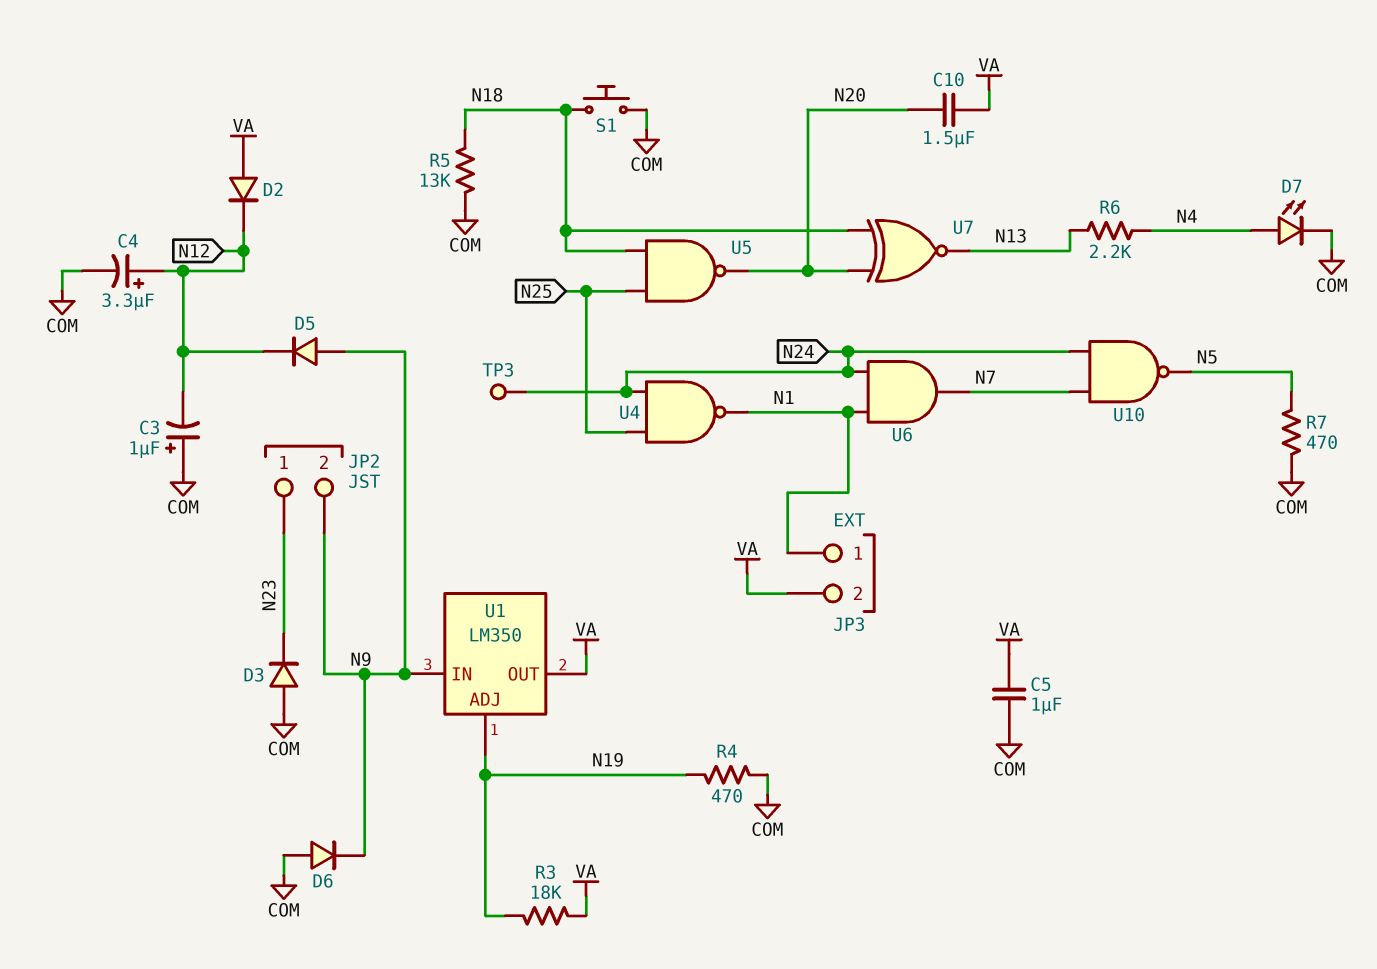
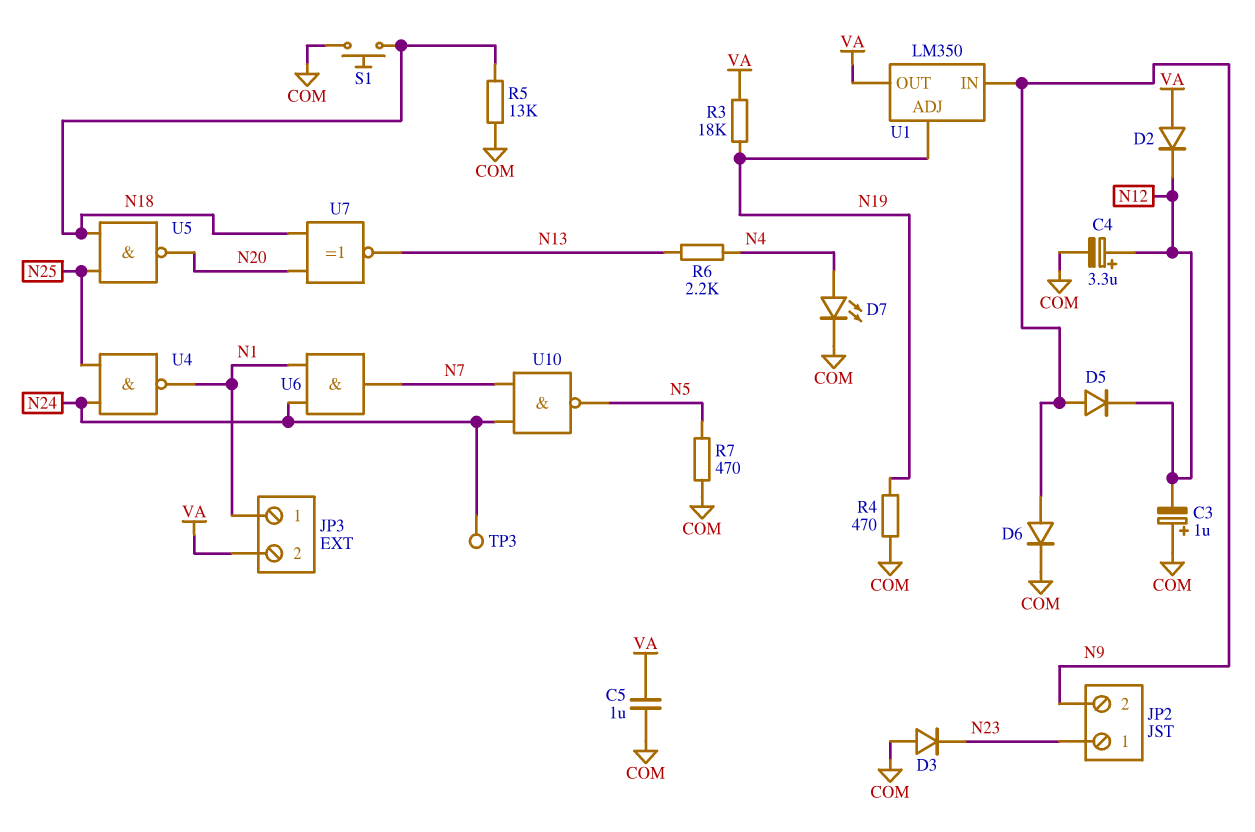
C10: 1.5uF (N20, VA) -> none
D6: diode (A COM, K N9) -> diode (A N9, K COM)

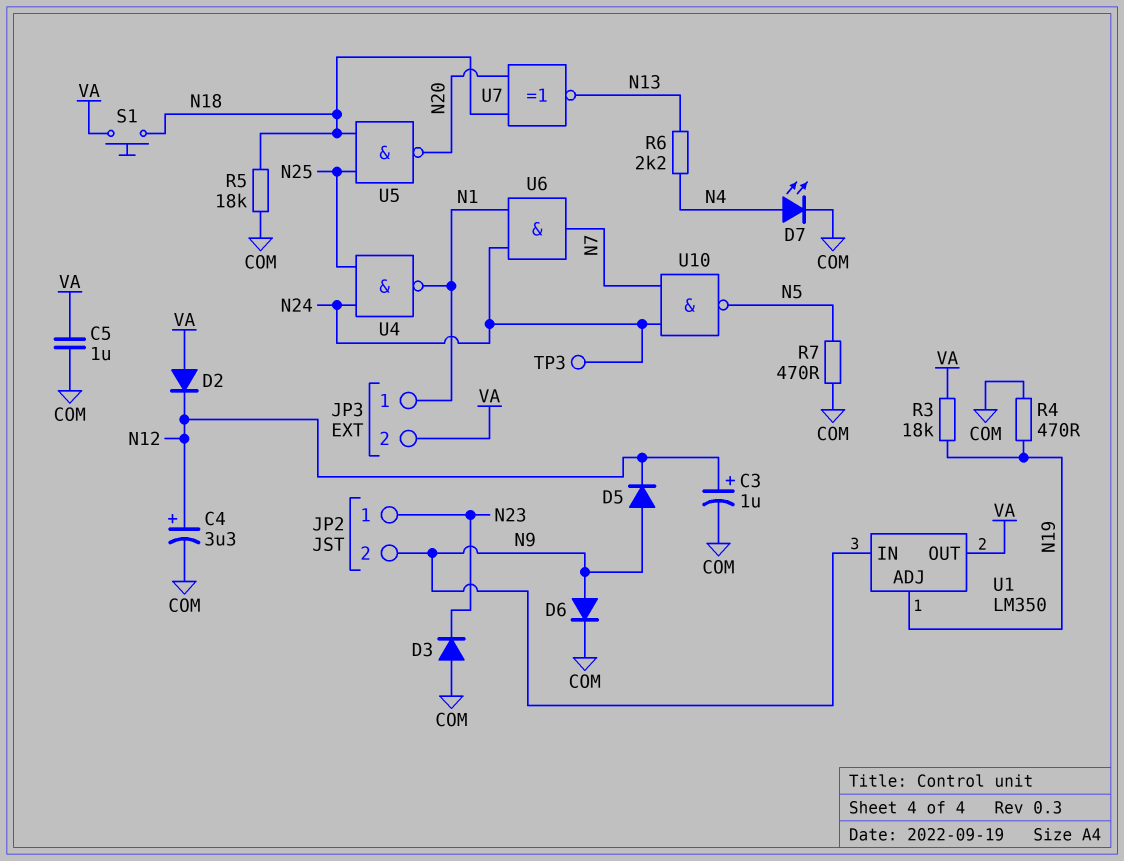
C3: 1uF (plus COM, minus N12) -> 1uF (plus N12, minus COM)
R5: 13k (COM, N18) -> 18k (COM, N18)
S1: button (COM, N18) -> button (N18, VA)

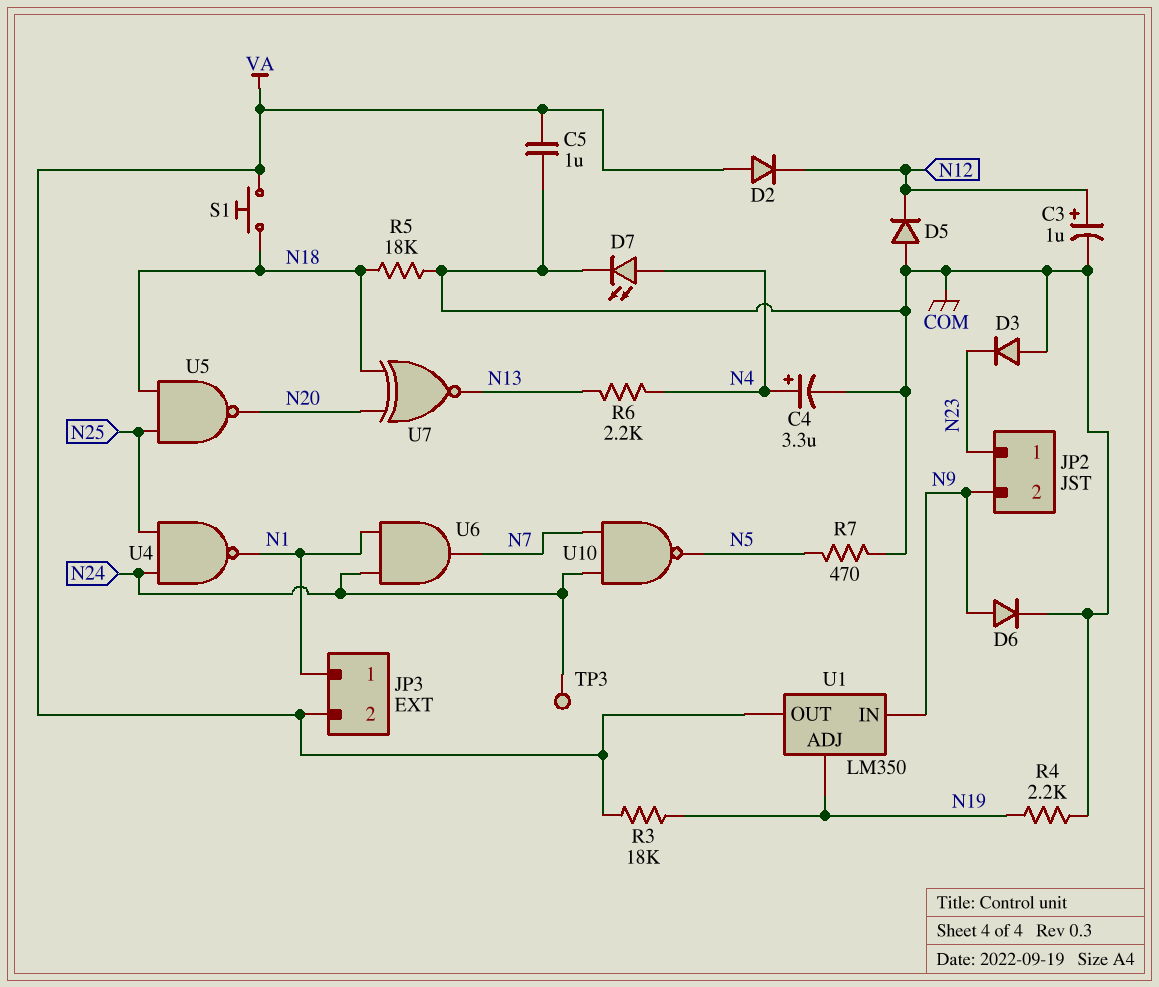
C4: 3.3uF (plus N12, minus COM) -> 3.3uF (plus N4, minus COM)
D5: diode (A N9, K N12) -> diode (A COM, K N12)
R4: 470 (COM, N19) -> 2.2k (COM, N19)

